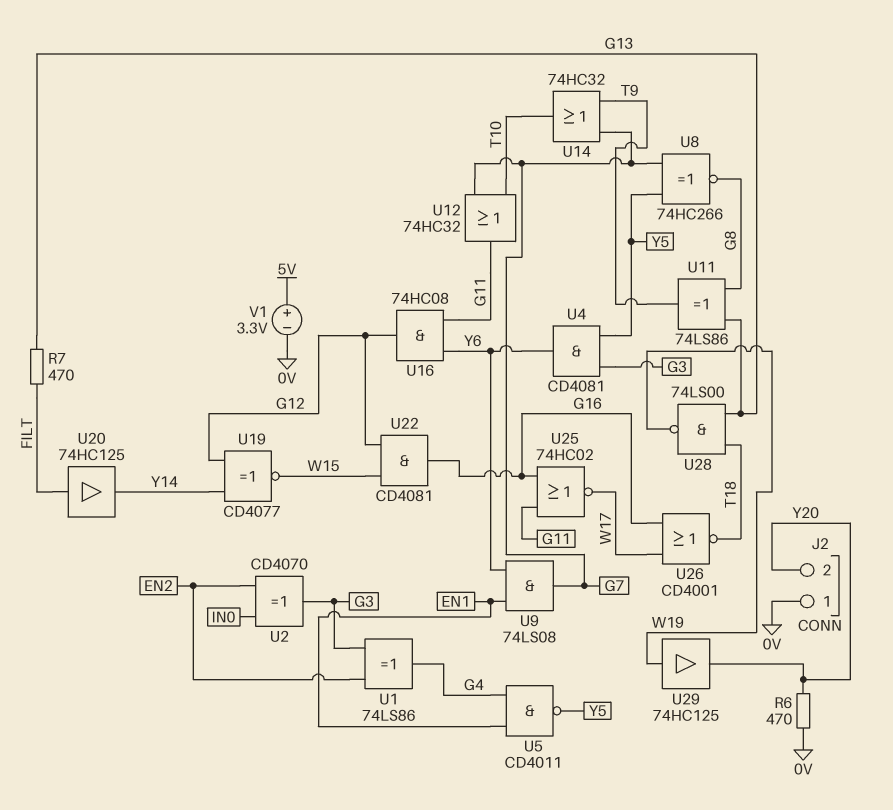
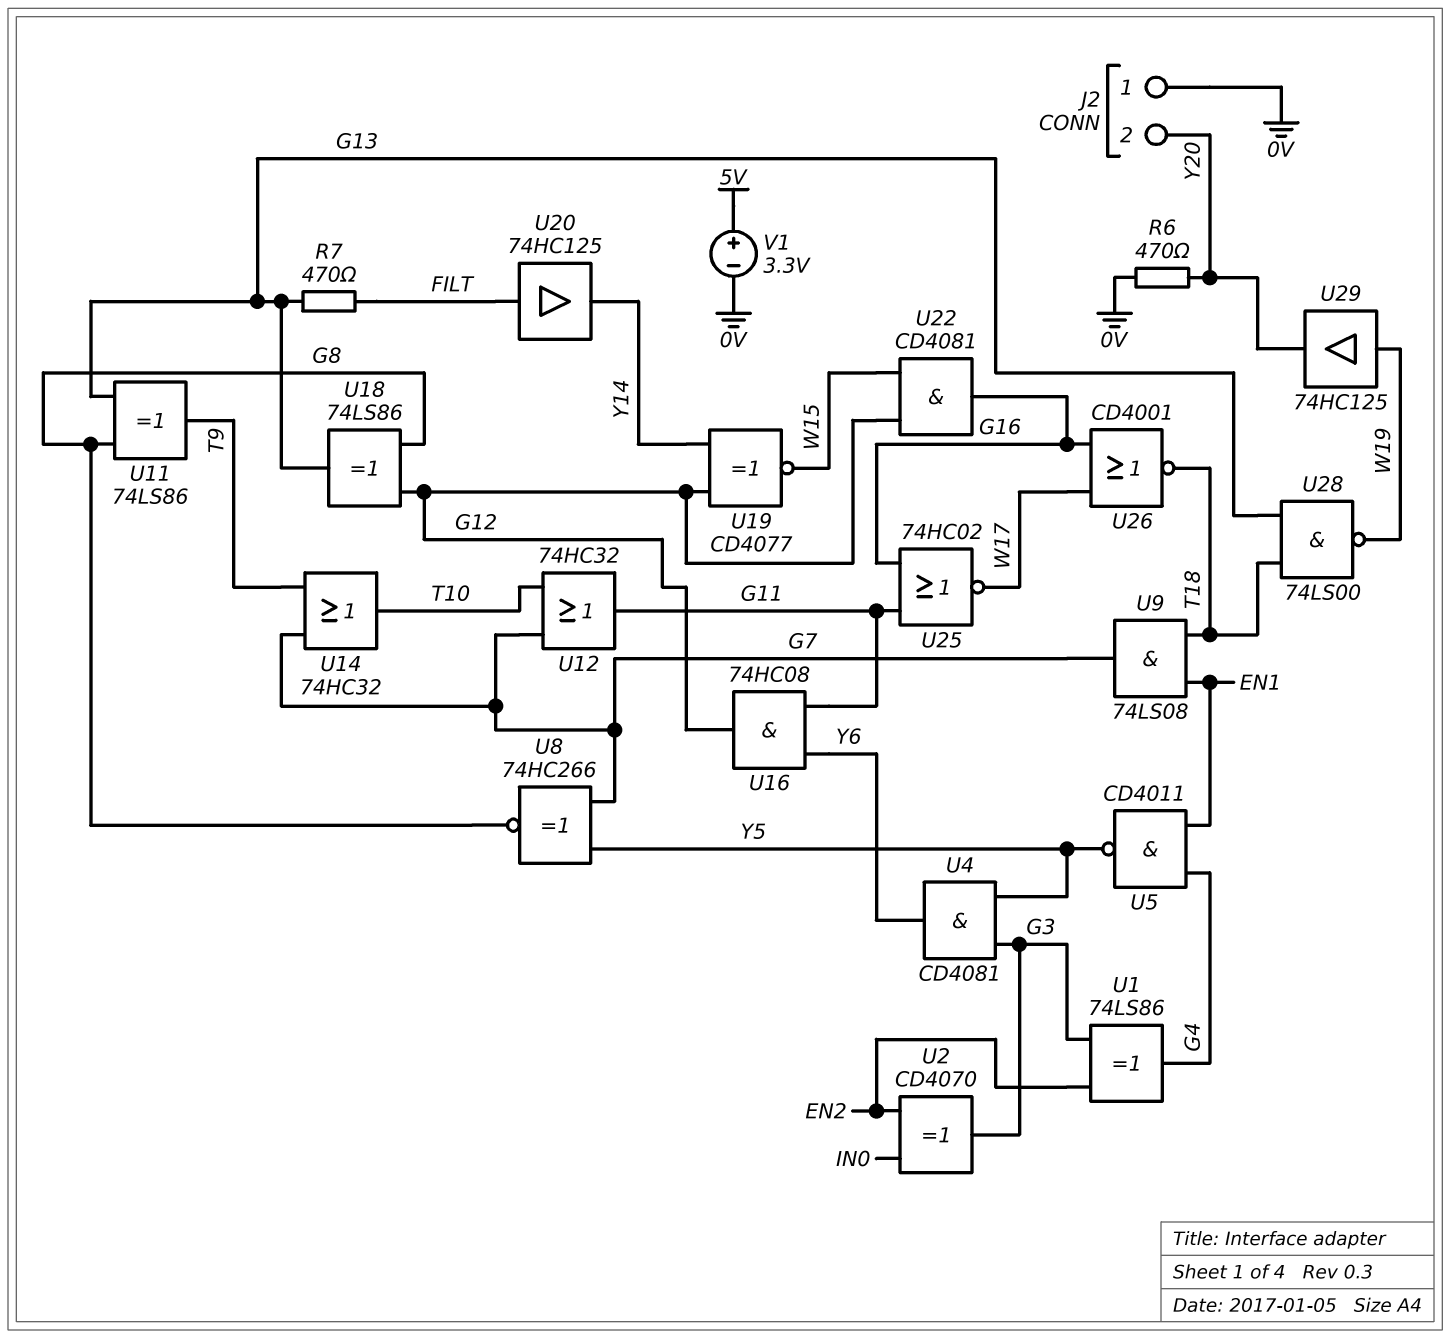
U9: AND 74LS08 (in EN1, in Y6, out G7) -> AND 74LS08 (in EN1, in T18, out G7)
U18: none -> XOR 74LS86 (in G8, in G12, out G13)

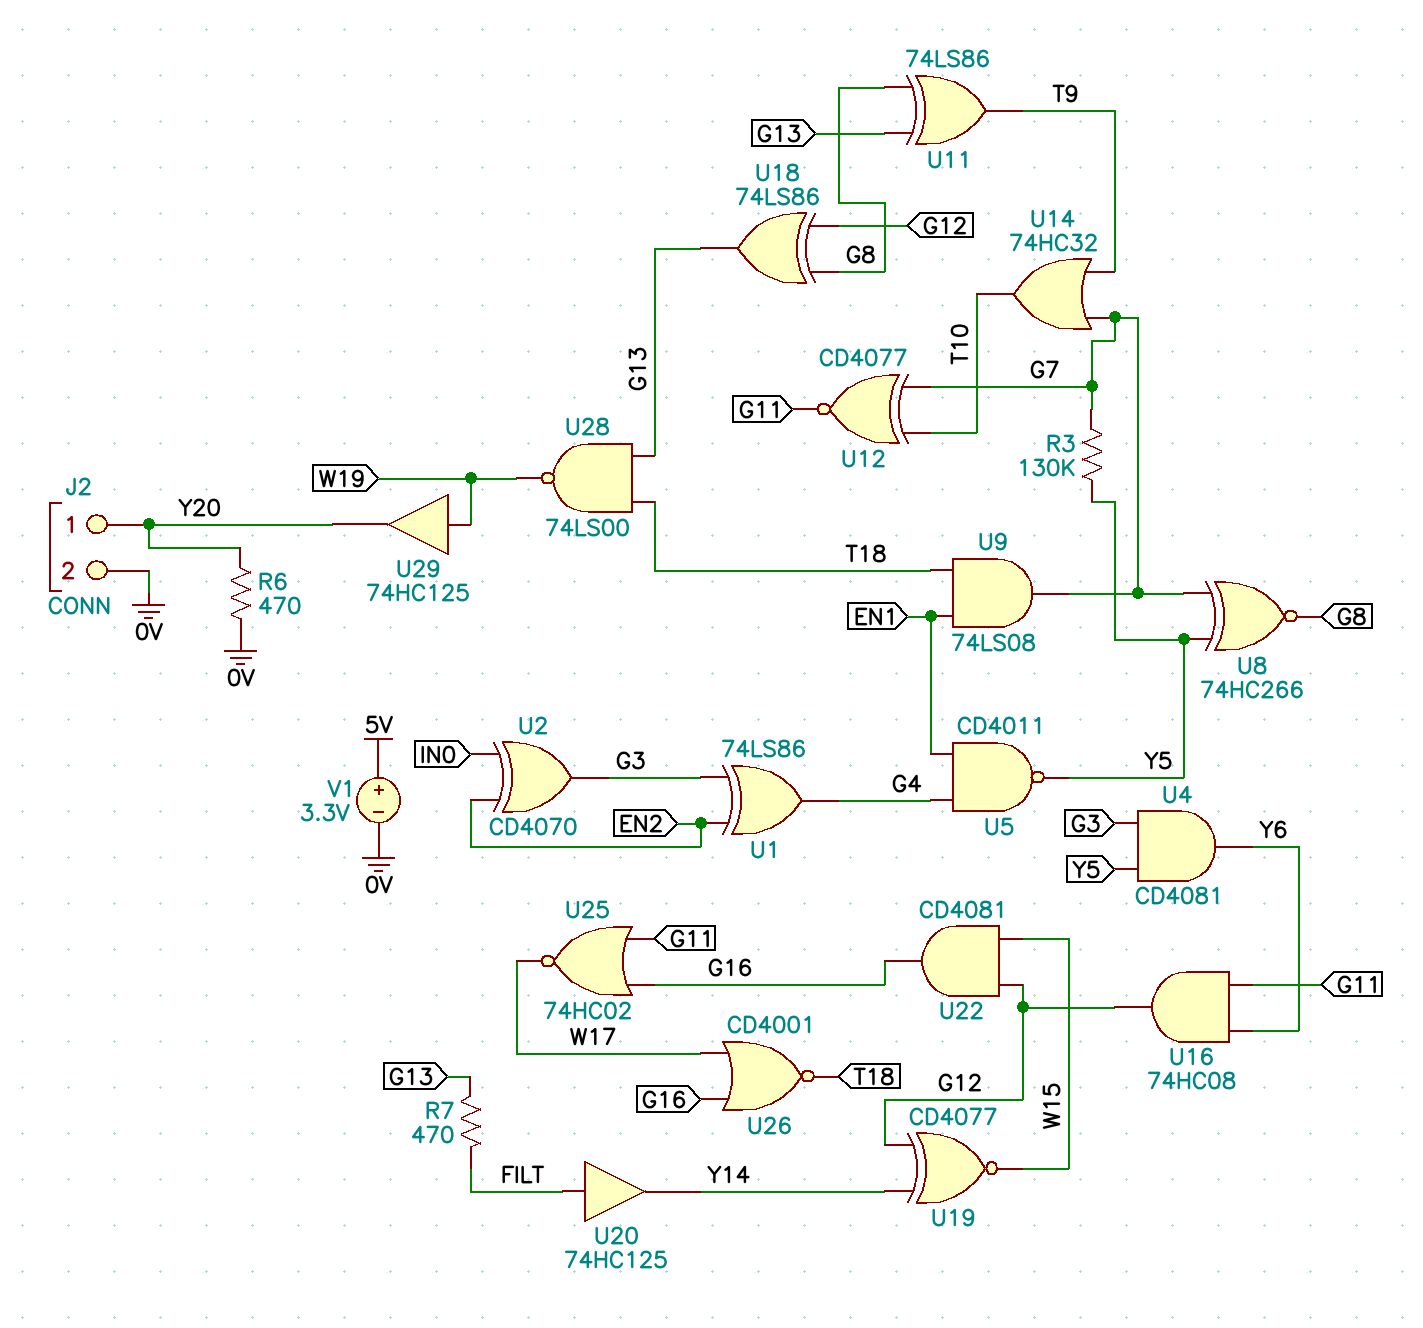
J2 pin 1: 0V -> Y20
J2 pin 2: Y20 -> 0V
R3: none -> 130k (G7, Y5)
U12: OR 74HC32 (in G7, in T10, out G11) -> XNOR CD4077 (in G7, in T10, out G11)

